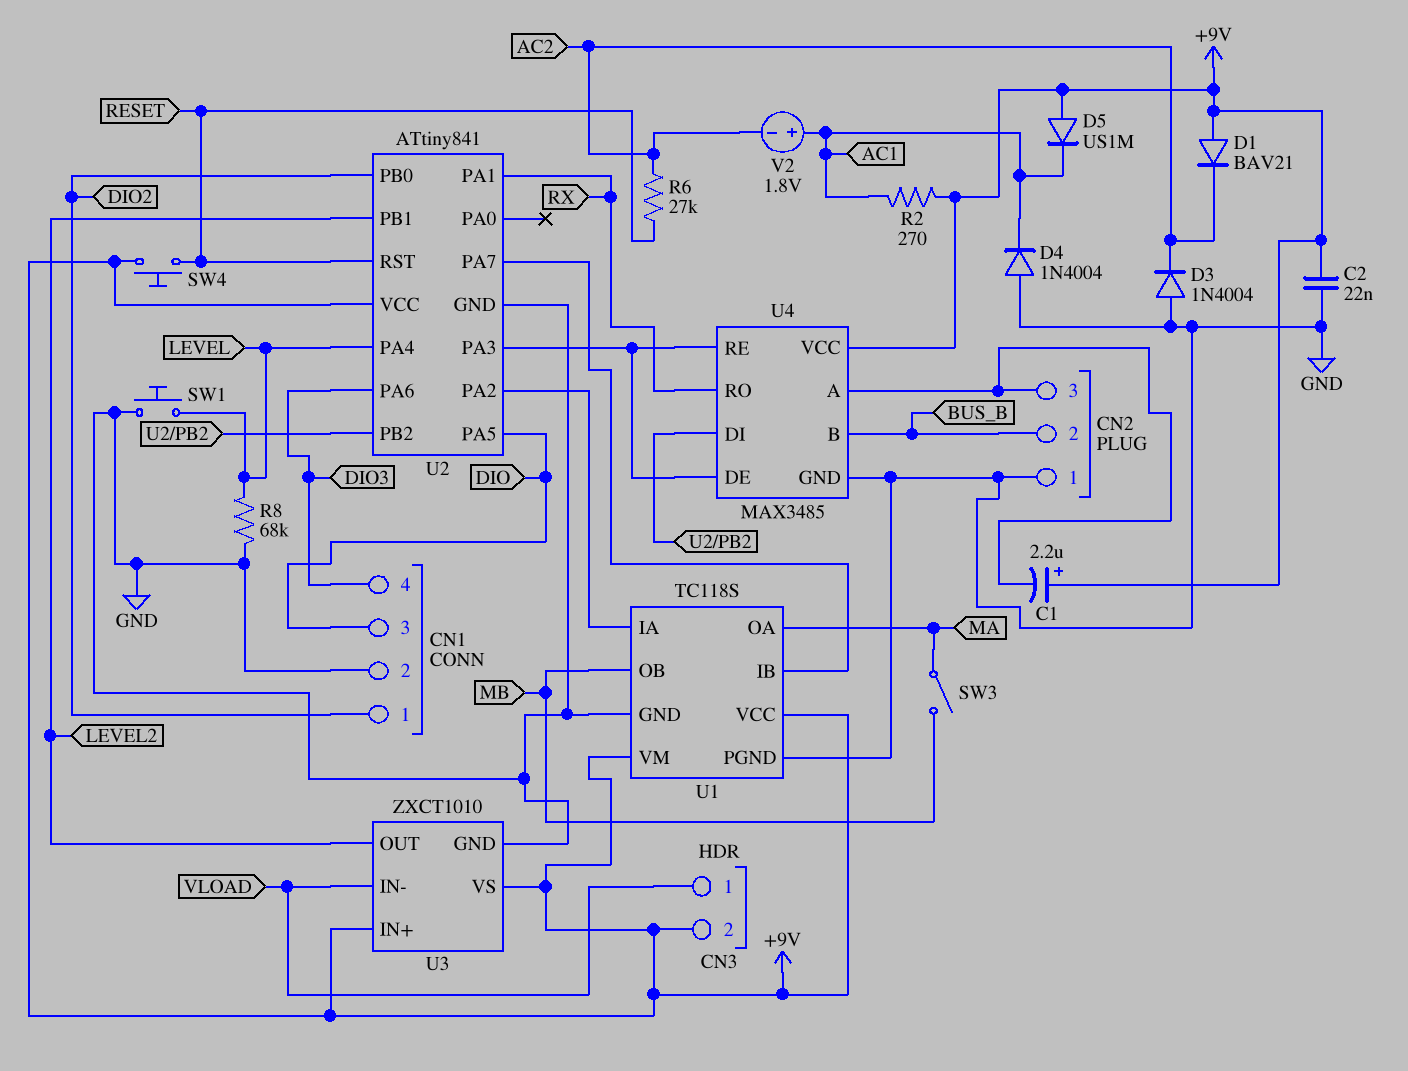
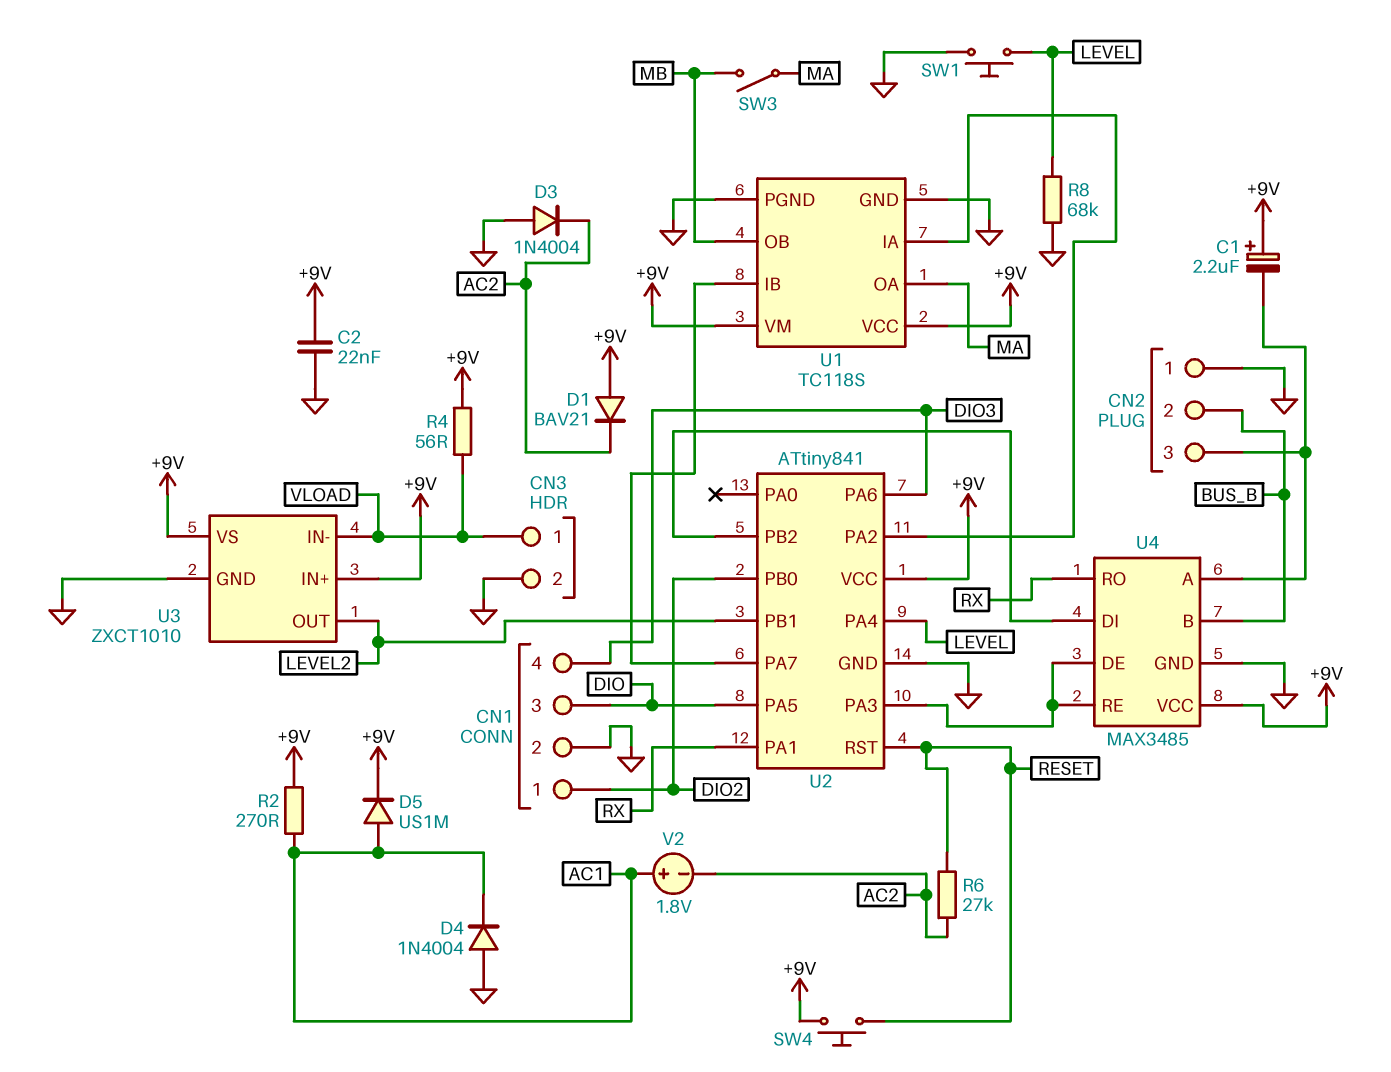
CN3 pin 2: +9V -> GND
D5: diode US1M (A +9V, K AC1) -> diode US1M (A AC1, K +9V)
R4: none -> 56 (+9V, VLOAD)

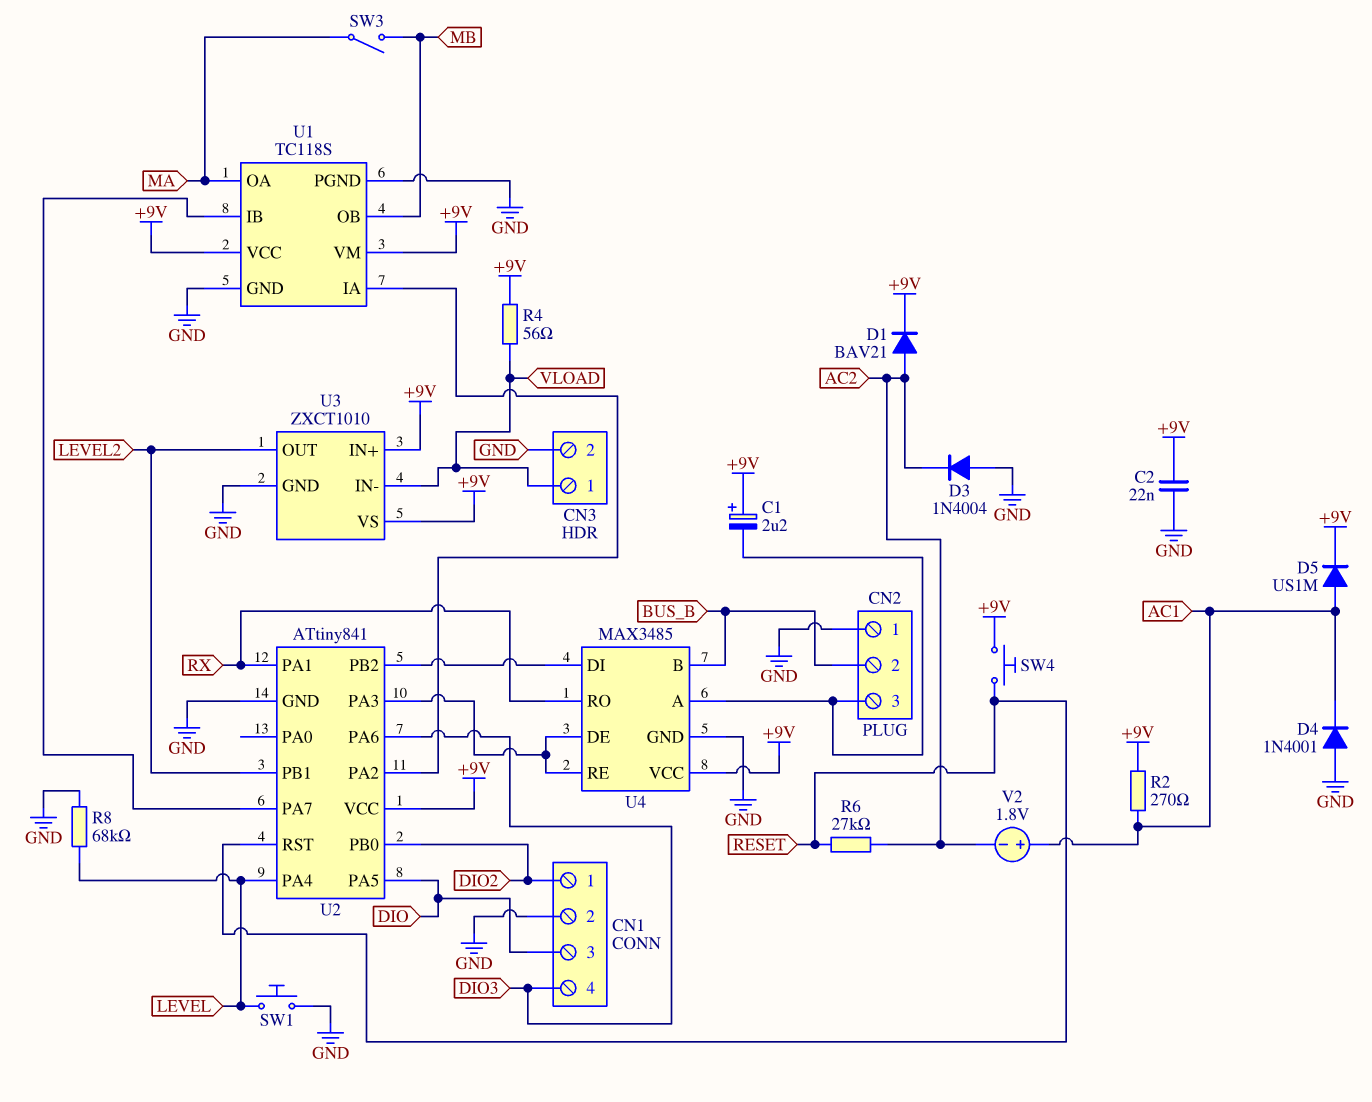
D1: diode BAV21 (A +9V, K AC2) -> diode BAV21 (A AC2, K +9V)
D4: diode 1N4004 (A GND, K AC1) -> diode 1N4001 (A GND, K AC1)

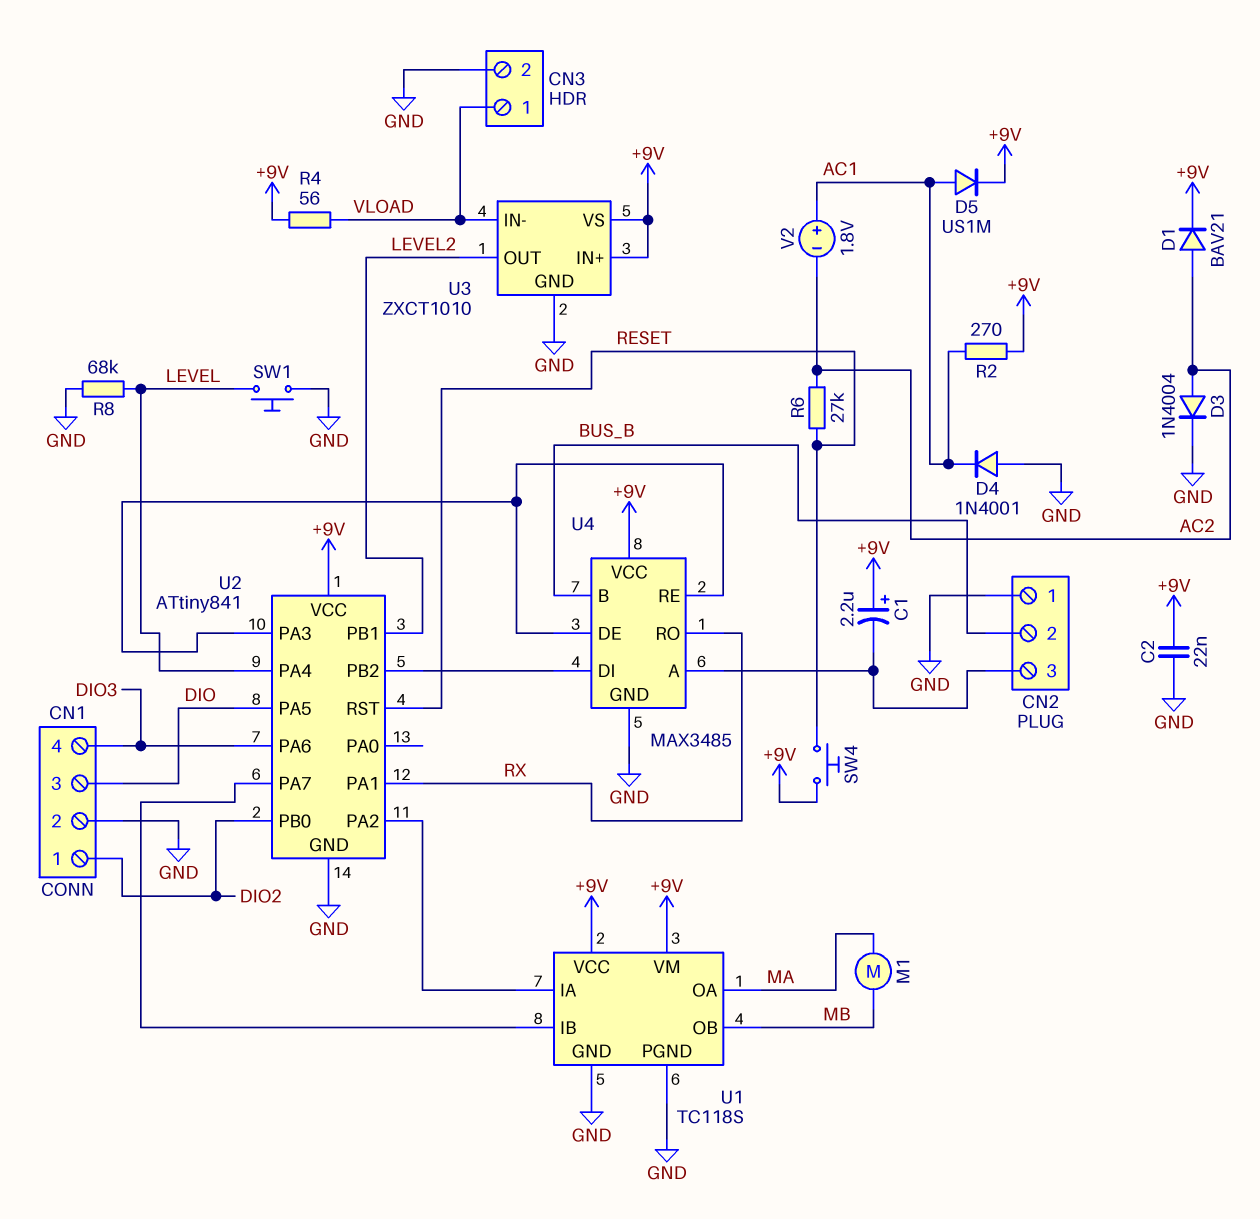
D3: diode 1N4004 (A GND, K AC2) -> diode 1N4004 (A AC2, K GND)
M1: none -> motor (MA, MB)
SW3: switch (MA, MB) -> none

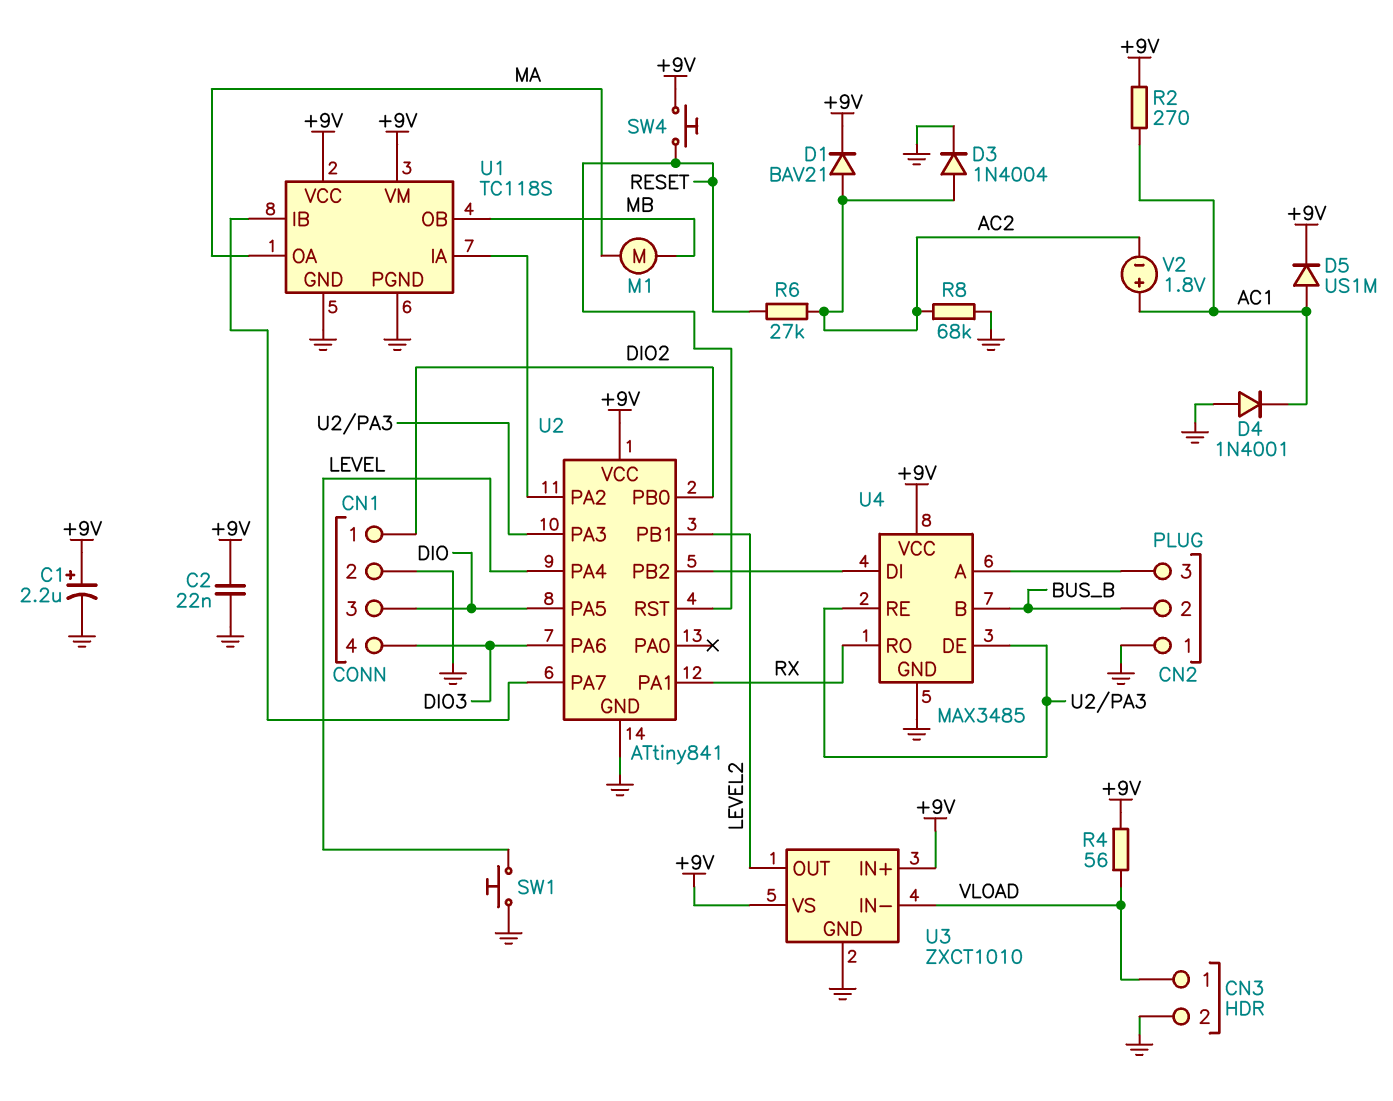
C1: 2.2uF (plus +9V, minus CN2/3) -> 2.2uF (plus +9V, minus GND)
R8: 68k (GND, LEVEL) -> 68k (AC2, GND)

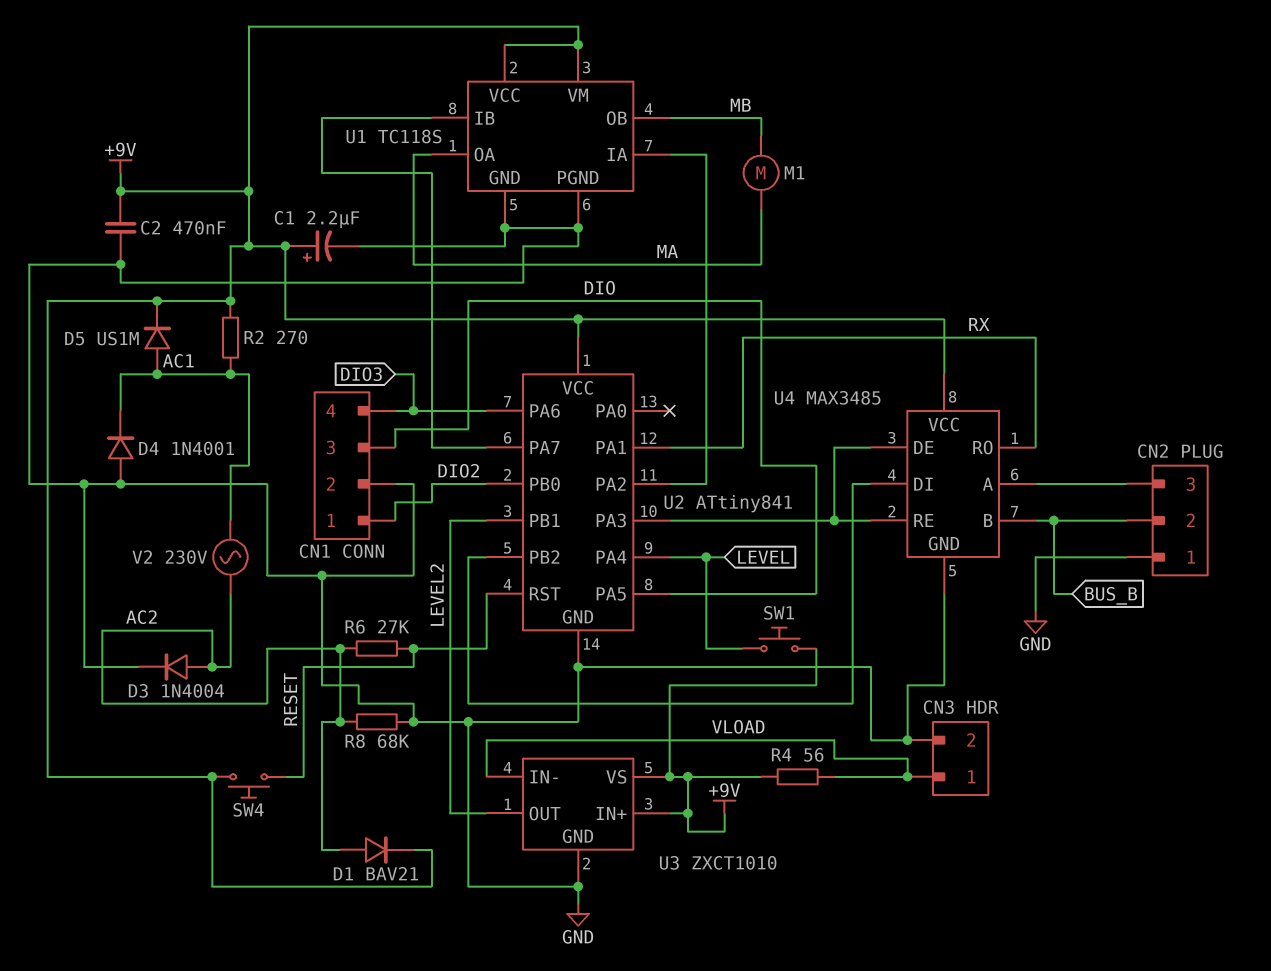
C2: 22nF (+9V, GND) -> 470nF (+9V, GND)
SW1: button (GND, LEVEL) -> button (+9V, LEVEL)
V2: 1.8V (plus AC1, minus AC2) -> AC 230V (AC1, AC2)

